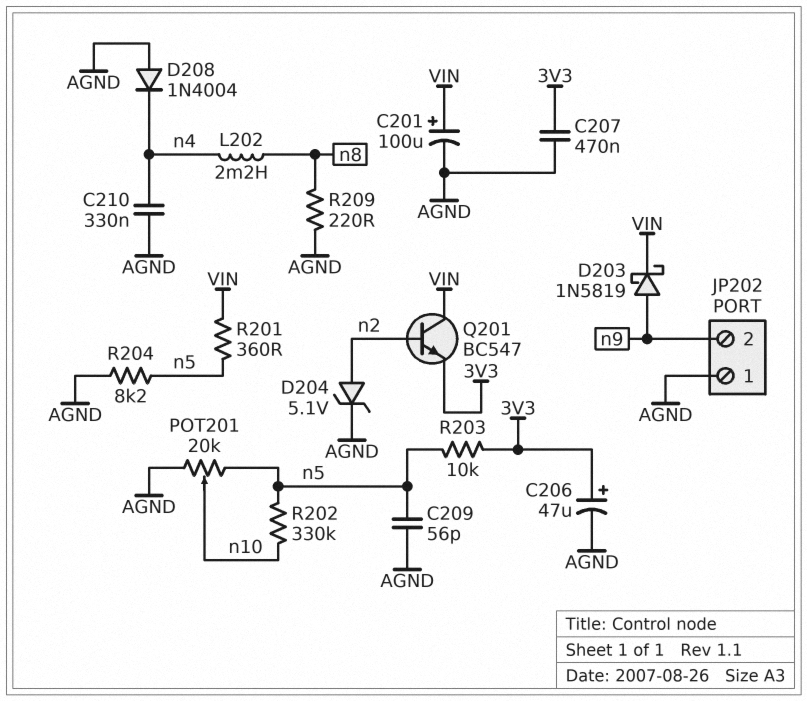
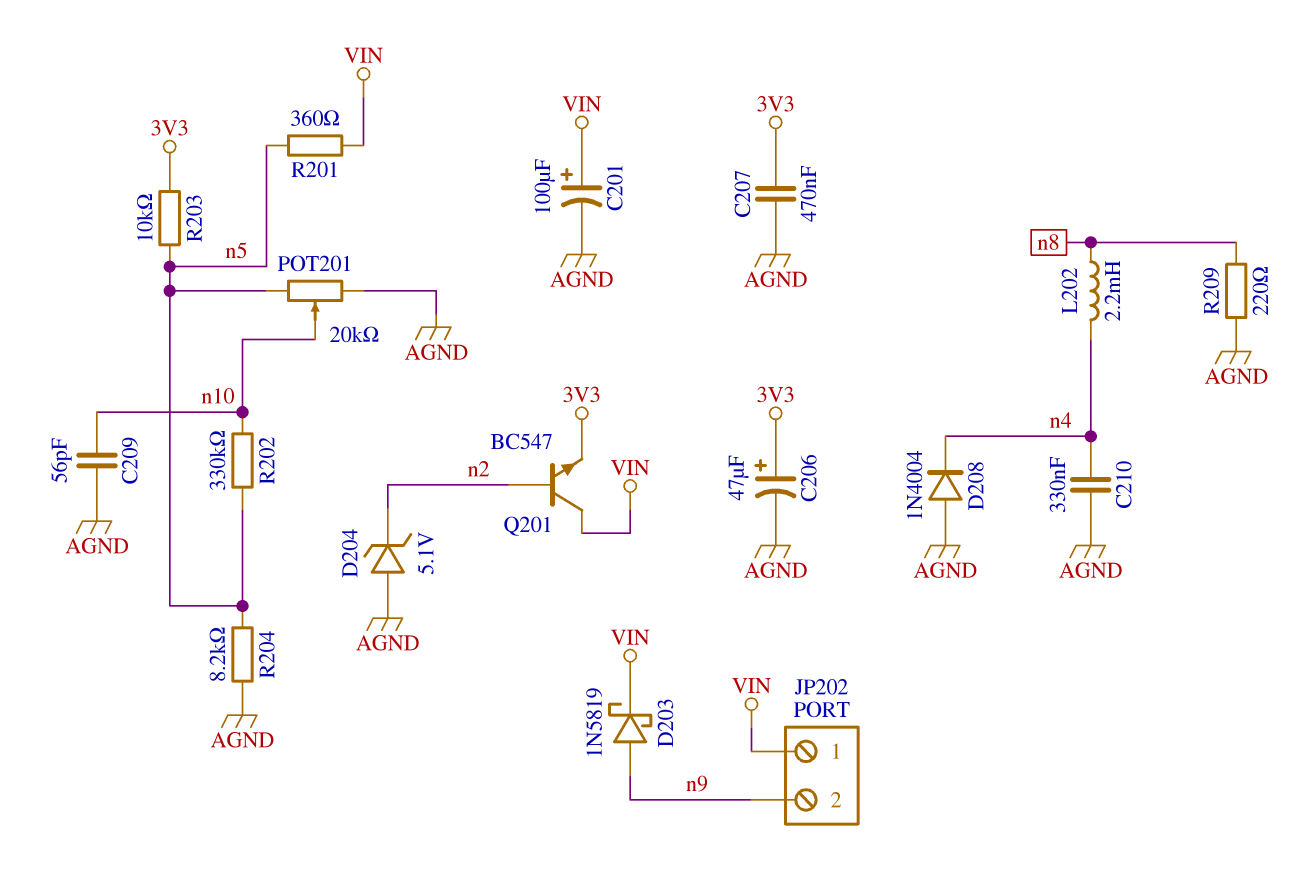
C209: 56pF (AGND, n5) -> 56pF (AGND, n10)
D204: zener 5.1V (A n2, K AGND) -> zener 5.1V (A AGND, K n2)
JP202 pin 1: AGND -> VIN

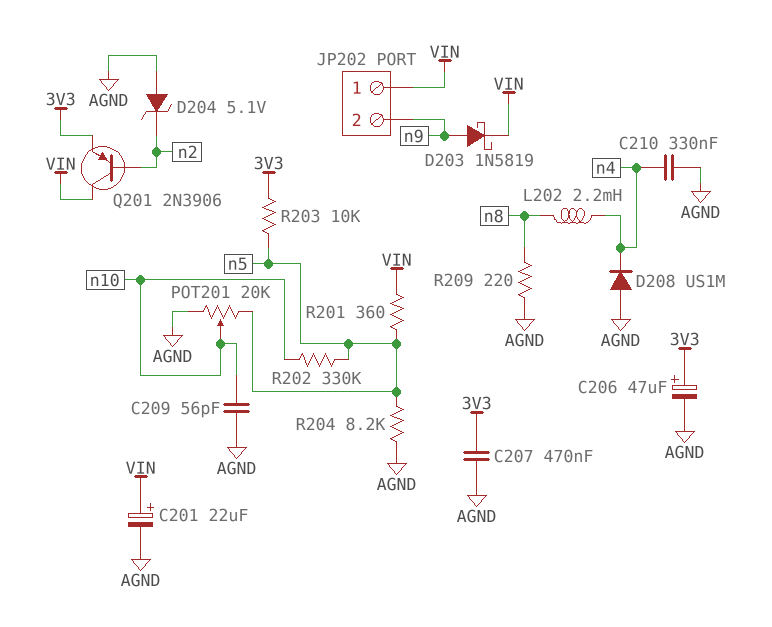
C201: 100uF (plus VIN, minus AGND) -> 22uF (plus VIN, minus AGND)
D208: diode 1N4004 (A AGND, K n4) -> diode US1M (A AGND, K n4)
Q201: NPN BC547 (B n2, C VIN, E 3V3) -> PNP 2N3906 (B n2, C VIN, E 3V3)

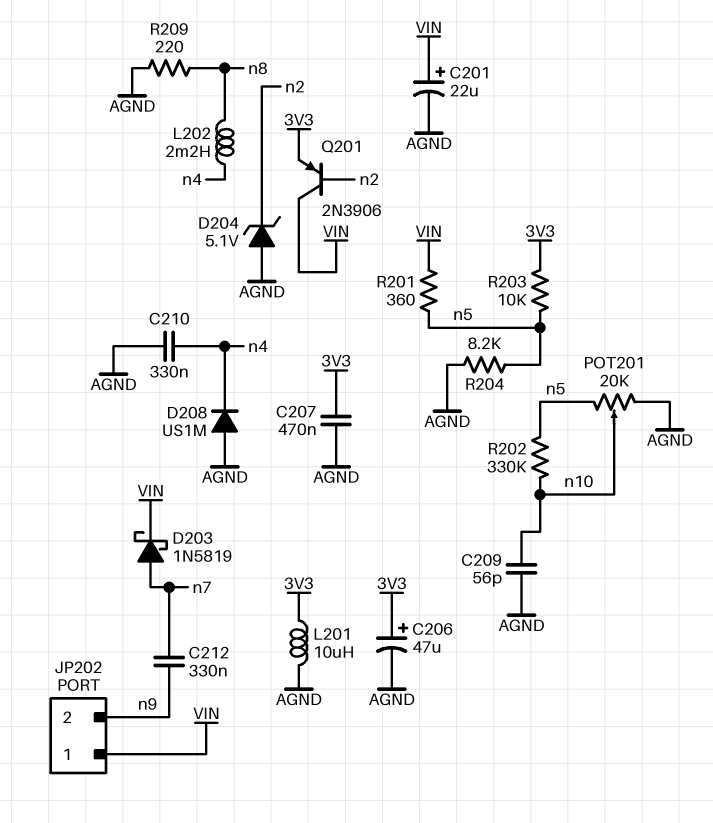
C212: none -> 330nF (n7, n9)
D203: schottky 1N5819 (A n9, K VIN) -> schottky 1N5819 (A n7, K VIN)
L201: none -> 10uH (3V3, AGND)

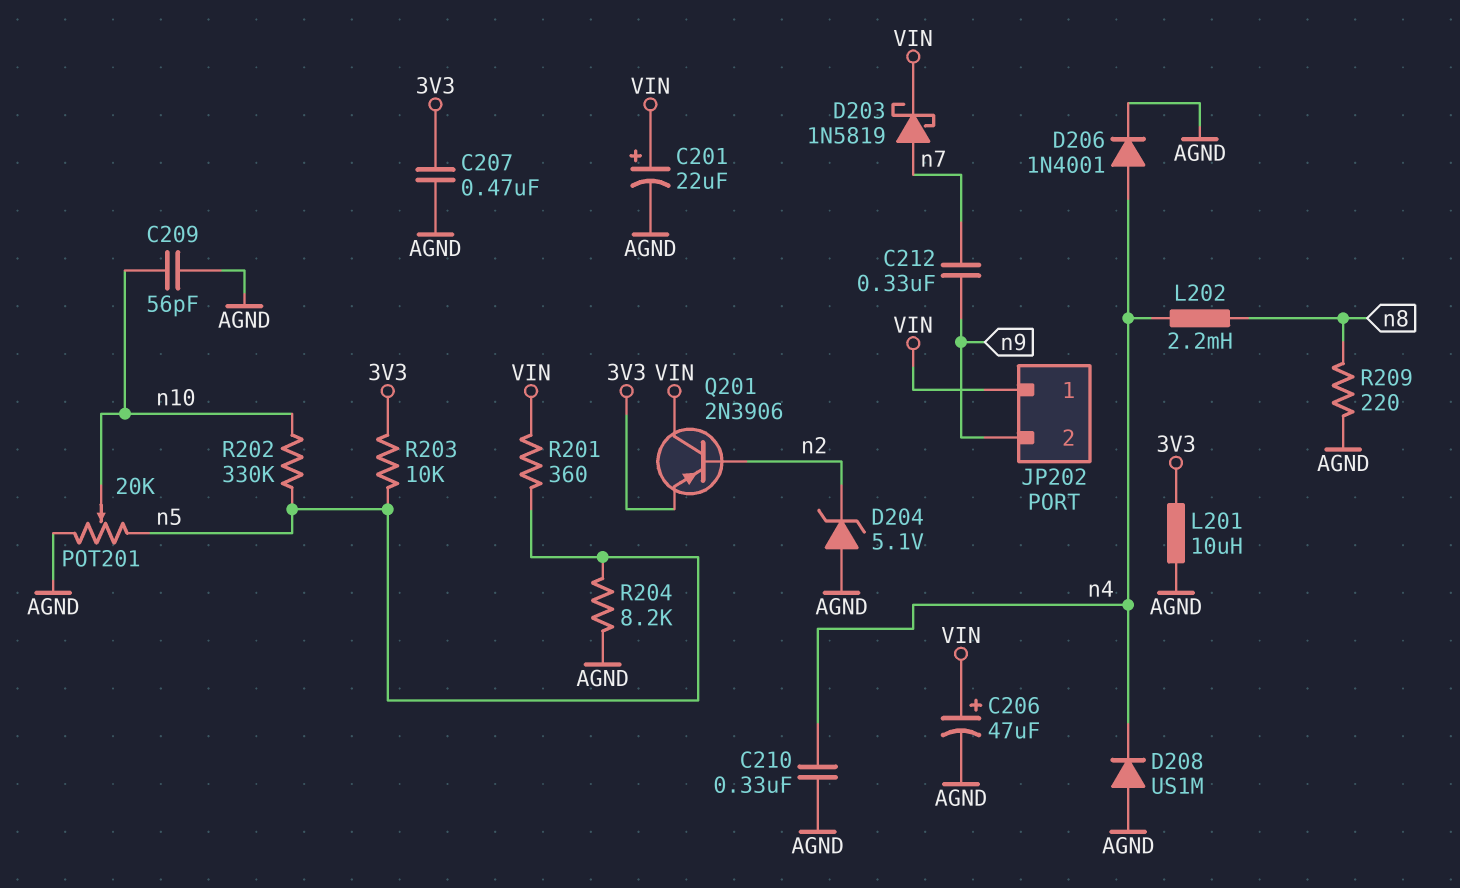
C206: 47uF (plus 3V3, minus AGND) -> 47uF (plus VIN, minus AGND)
D206: none -> diode 1N4001 (A n4, K AGND)

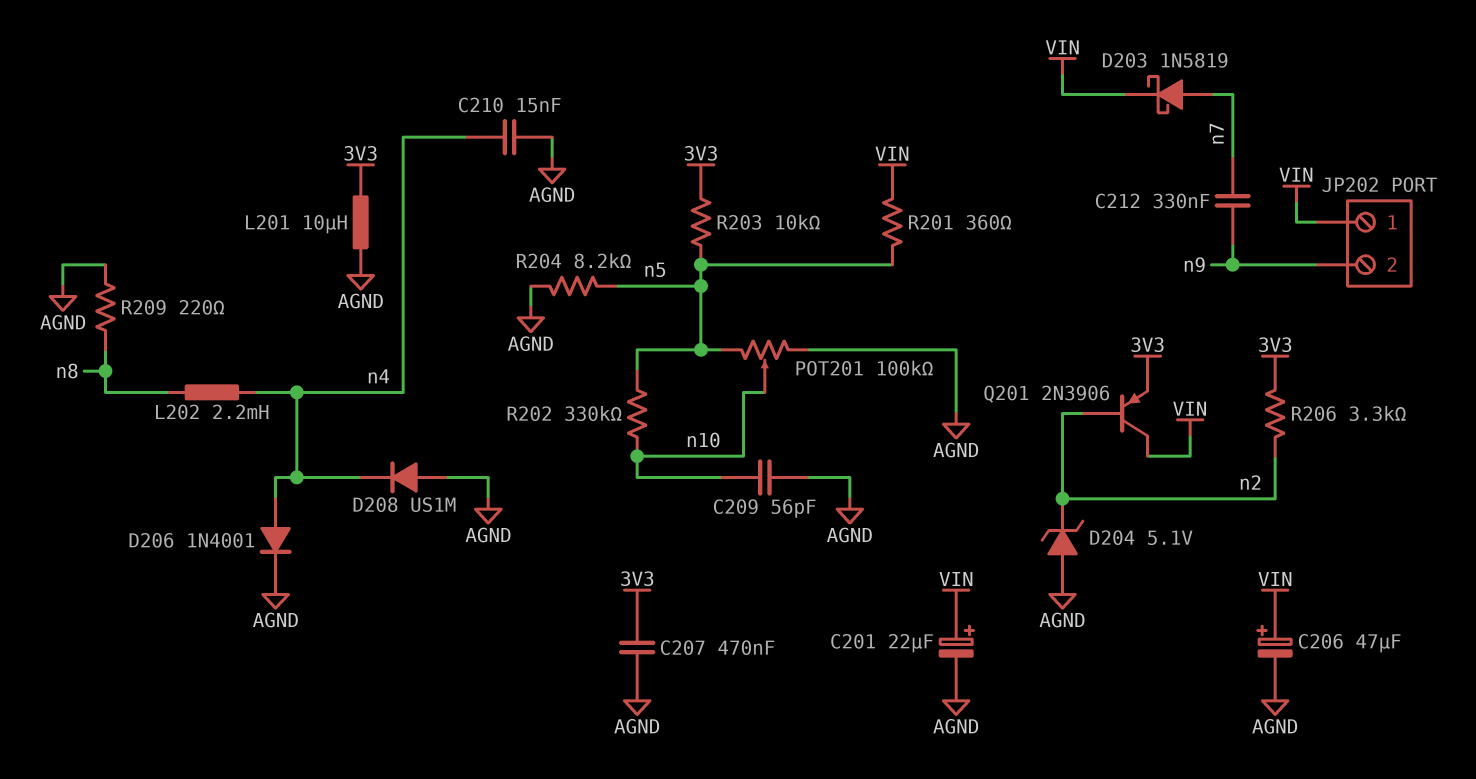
C210: 330nF (AGND, n4) -> 15nF (AGND, n4)
POT201: 20k (AGND, n5, wiper n10) -> 100k (AGND, n5, wiper n10)
R206: none -> 3.3k (3V3, n2)

